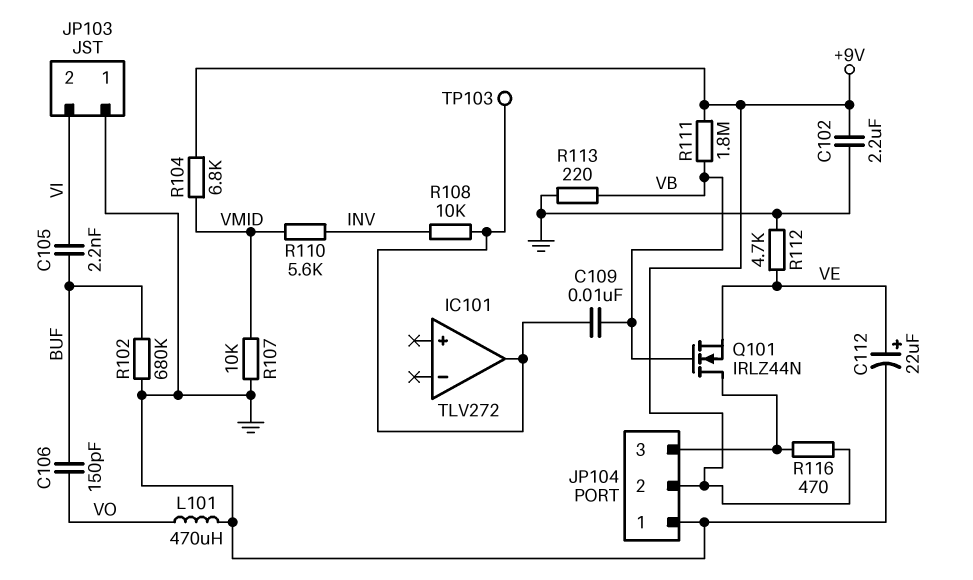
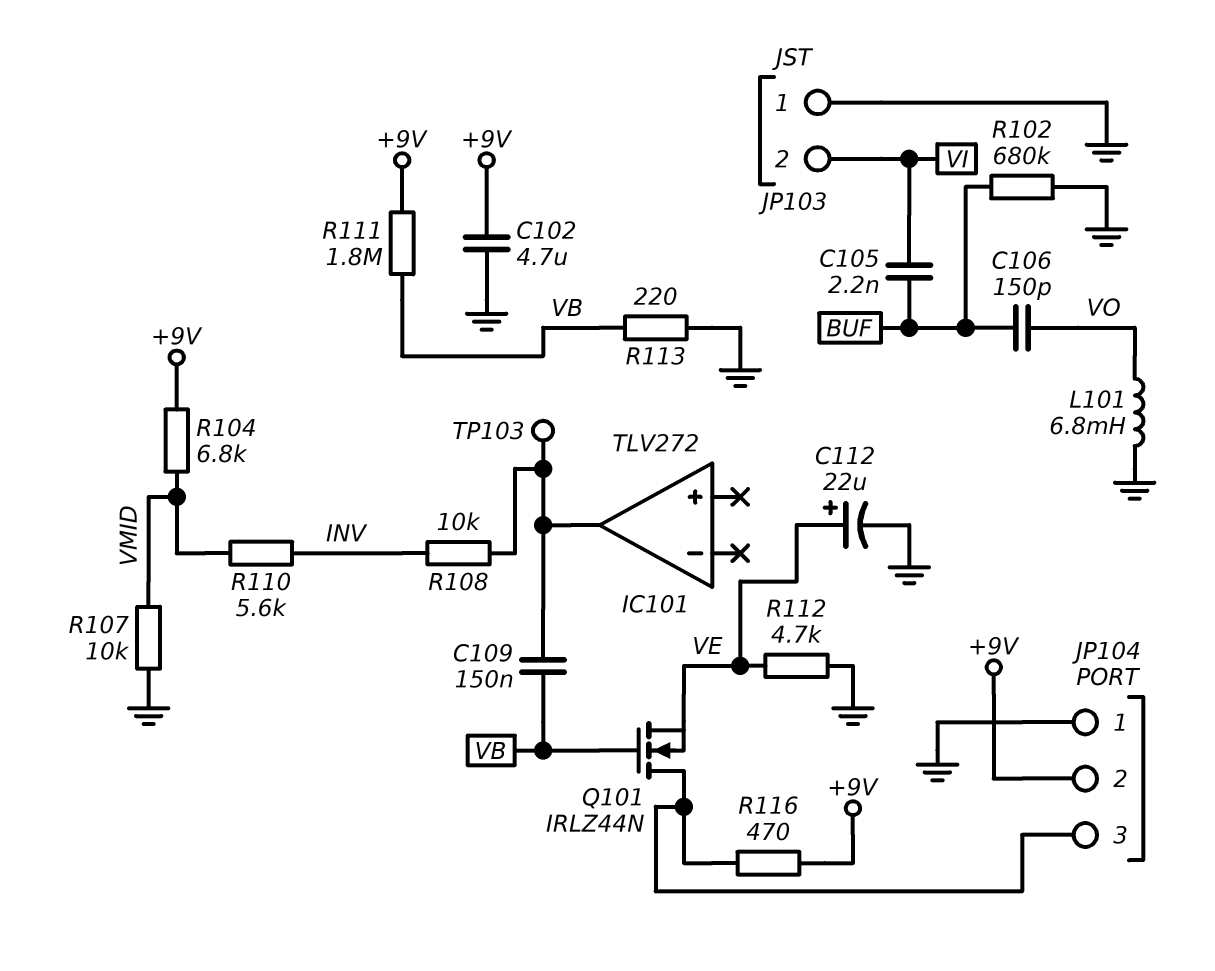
C102: 2.2uF (+9V, GND) -> 4.7uF (+9V, GND)
C109: 10nF (IC101/out, VB) -> 150nF (IC101/out, VB)
L101: 470uH (GND, VO) -> 6.8mH (GND, VO)

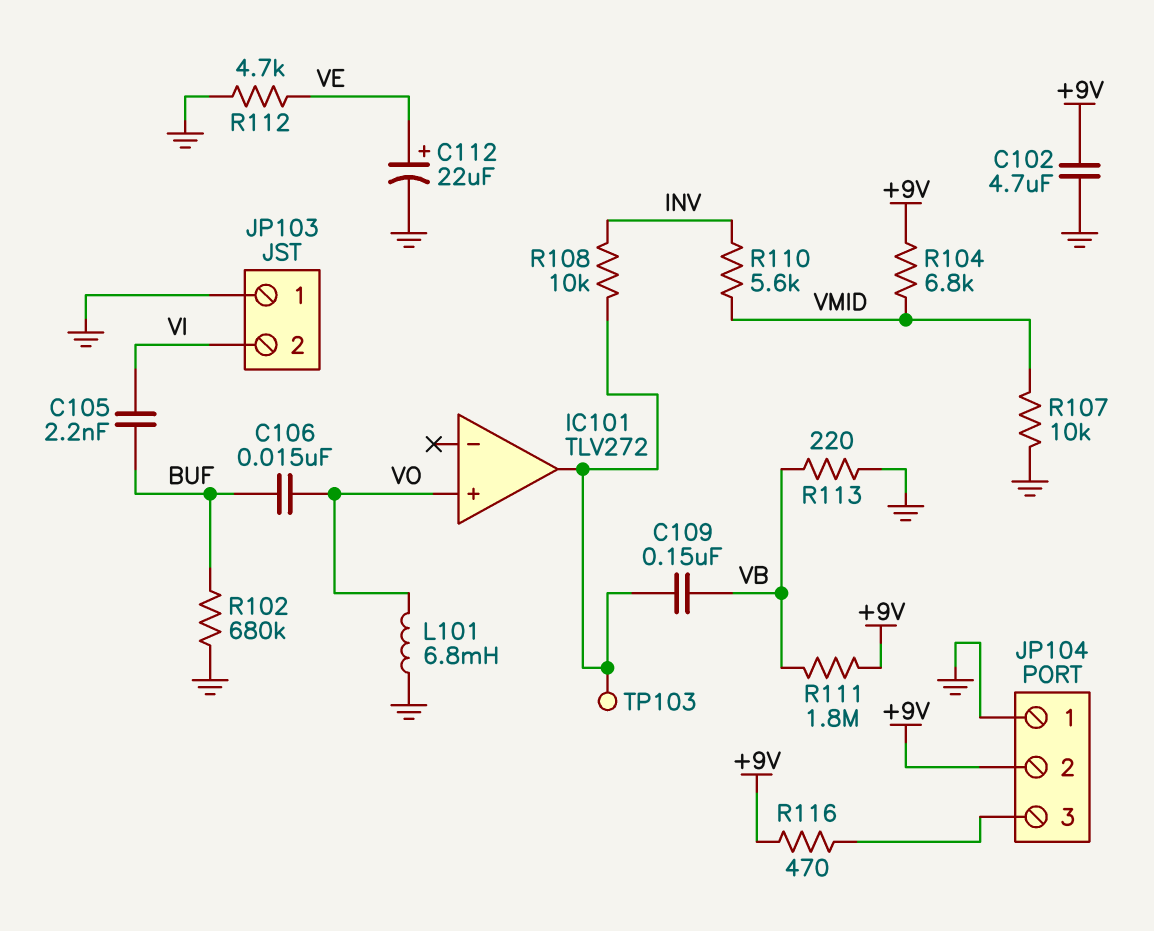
C106: 150pF (BUF, VO) -> 15nF (BUF, VO)
IC101 pin in+: none -> VO
Q101: NMOS IRLZ44N (G VB, D JP104/3, S VE) -> none

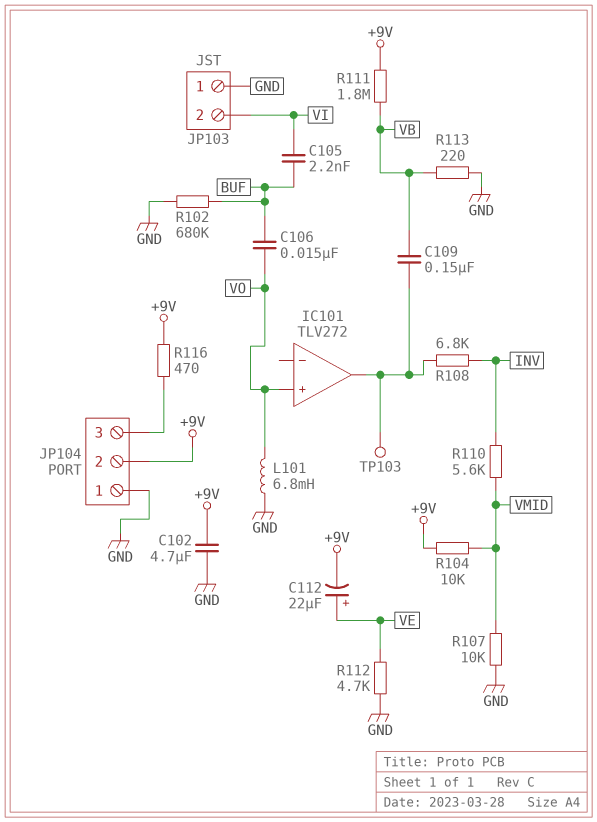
C112: 22uF (plus VE, minus GND) -> 22uF (plus VE, minus +9V)
R104: 6.8k (+9V, VMID) -> 10k (+9V, VMID)
R108: 10k (IC101/out, INV) -> 6.8k (IC101/out, INV)

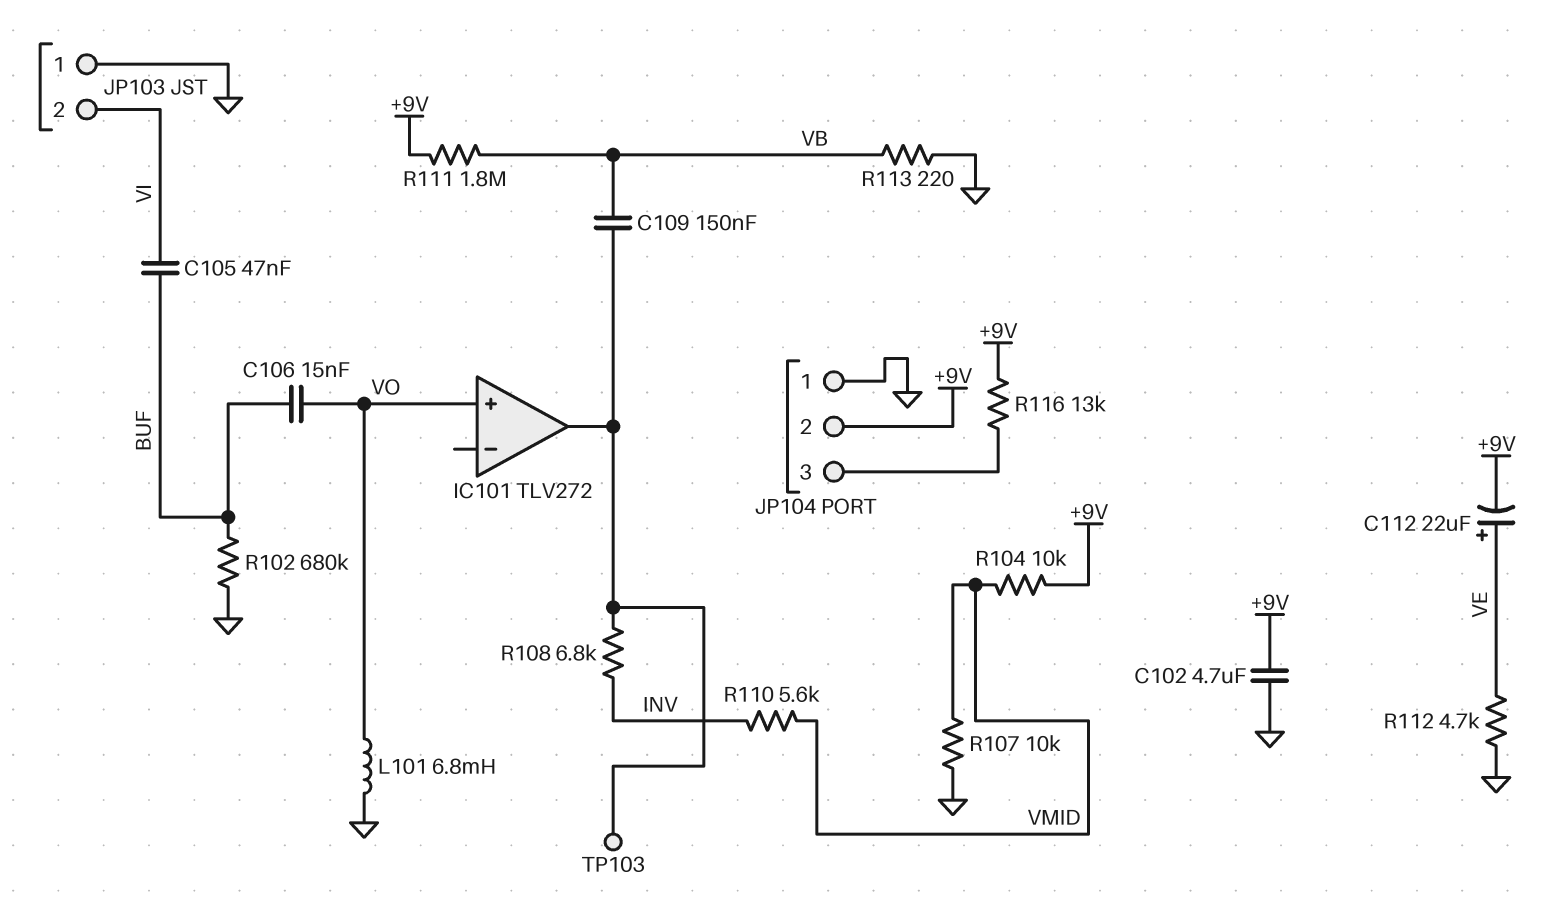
C105: 2.2nF (BUF, VI) -> 47nF (BUF, VI)
R116: 470 (+9V, JP104/3) -> 13k (+9V, JP104/3)

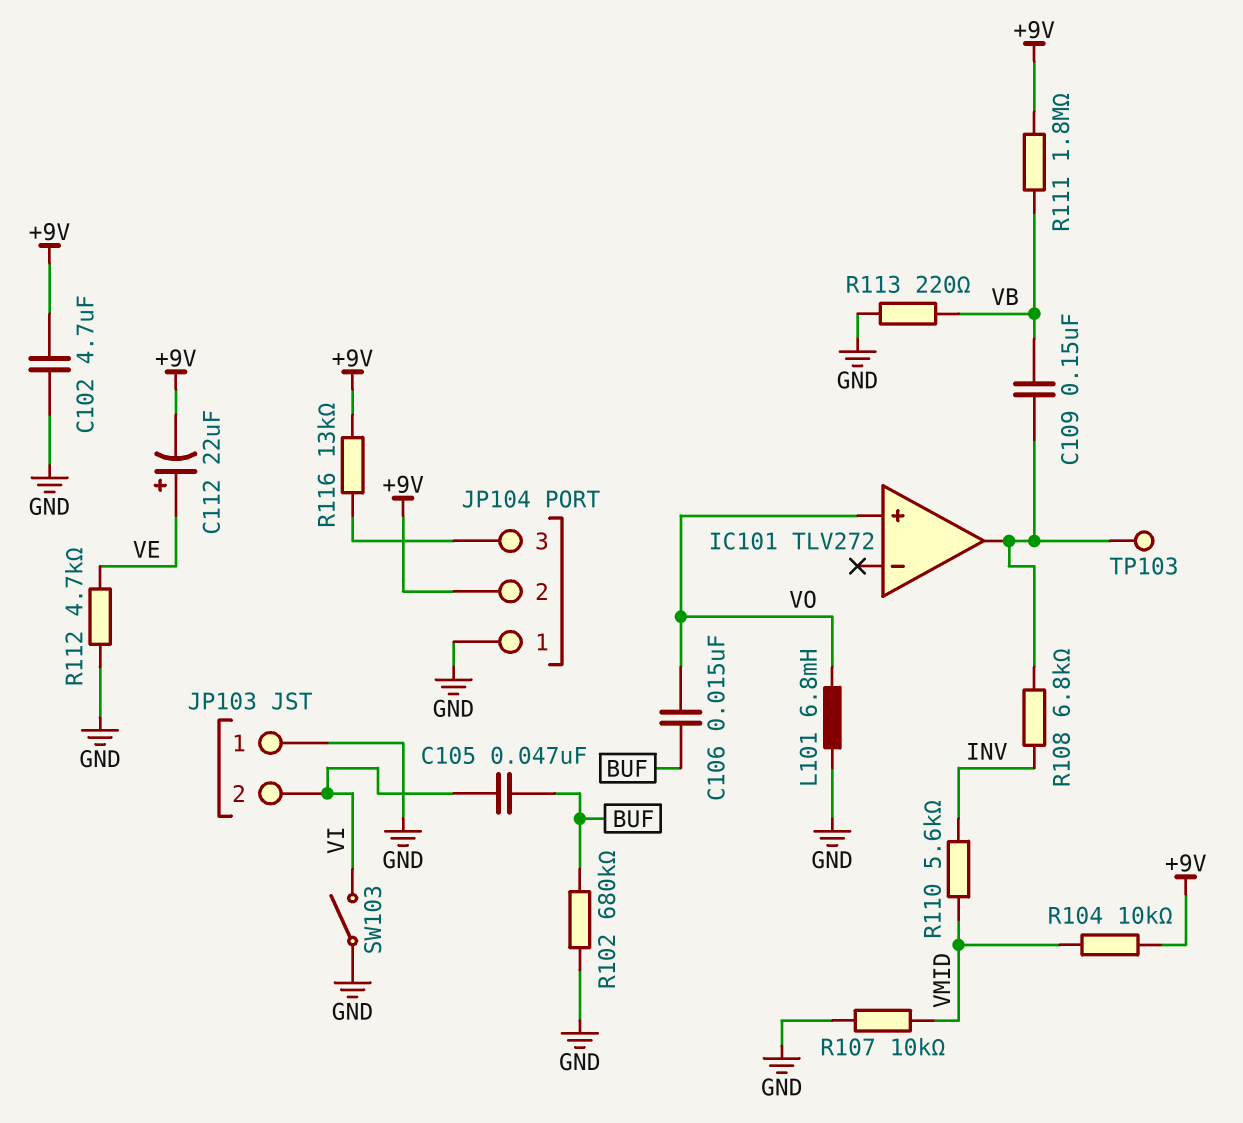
SW103: none -> switch (GND, VI)

